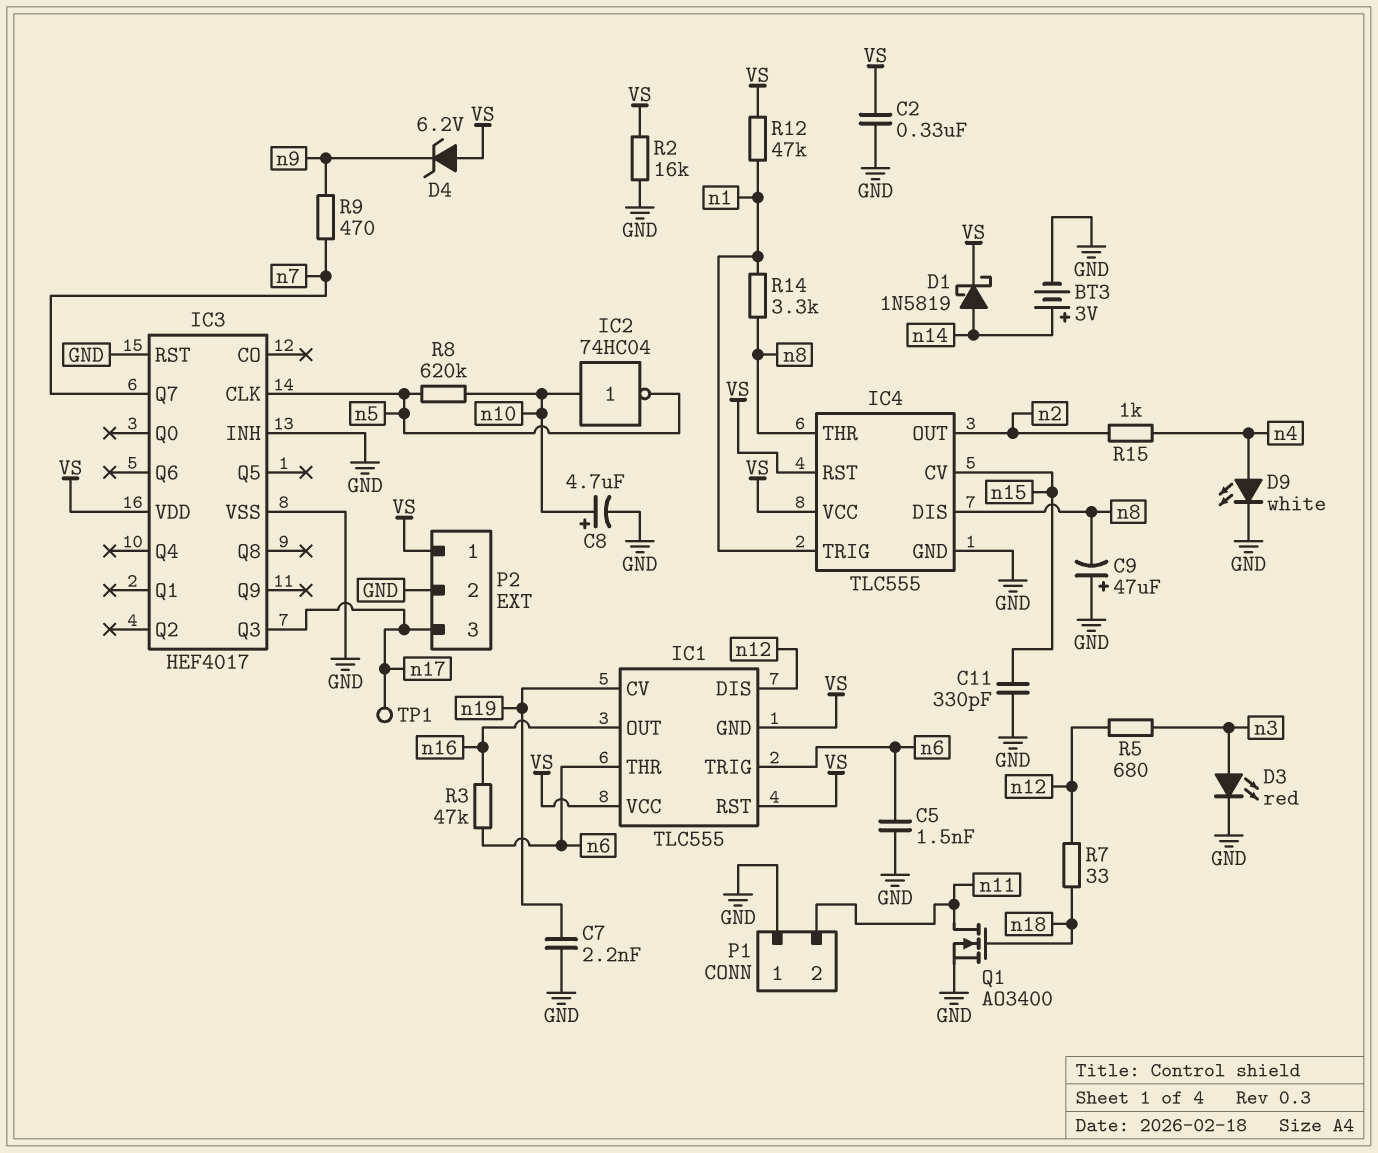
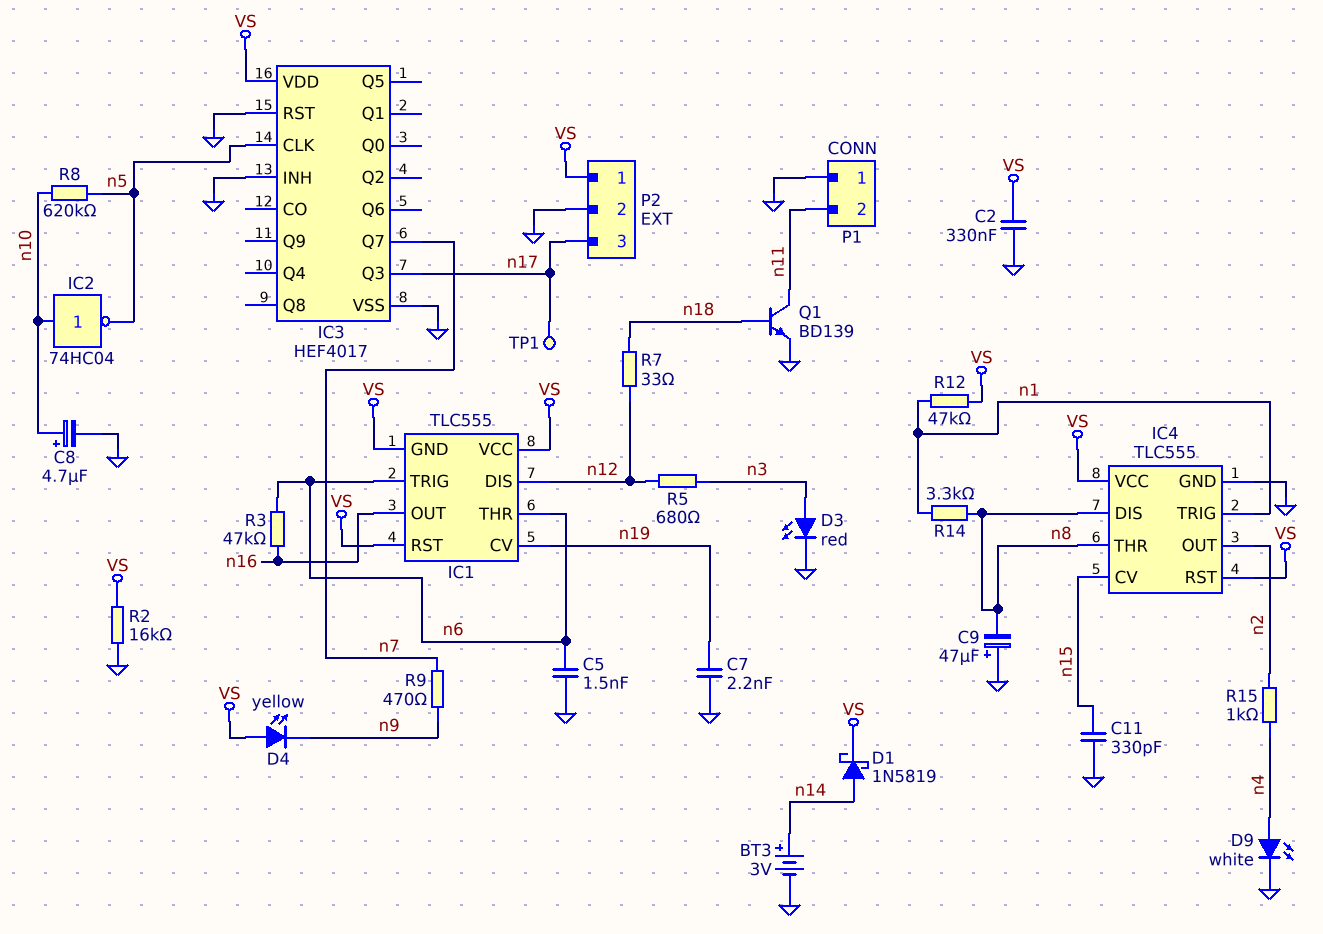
D4: zener 6.2V (A VS, K n9) -> LED yellow (A VS, K n9)
Q1: NMOS AO3400 (G n18, D n11, S GND) -> NPN BD139 (B n18, C n11, E GND)

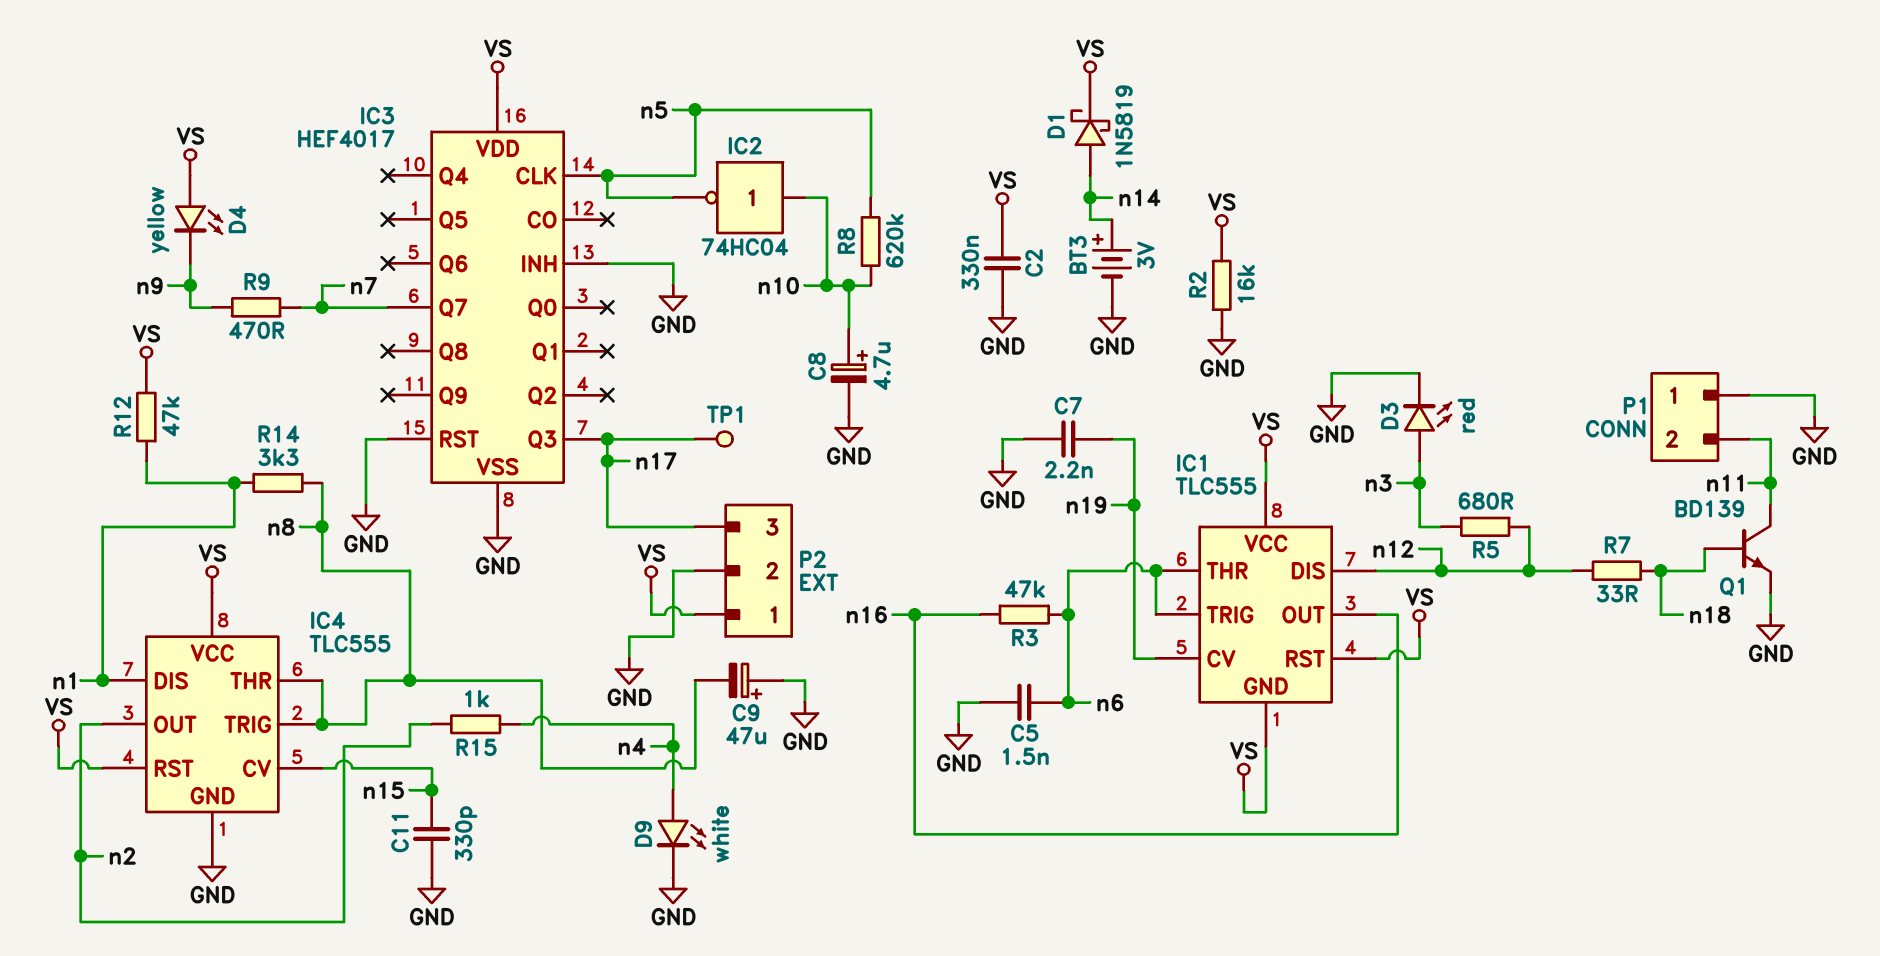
IC4 pin DIS: n8 -> n1
IC4 pin TRIG: n1 -> n8

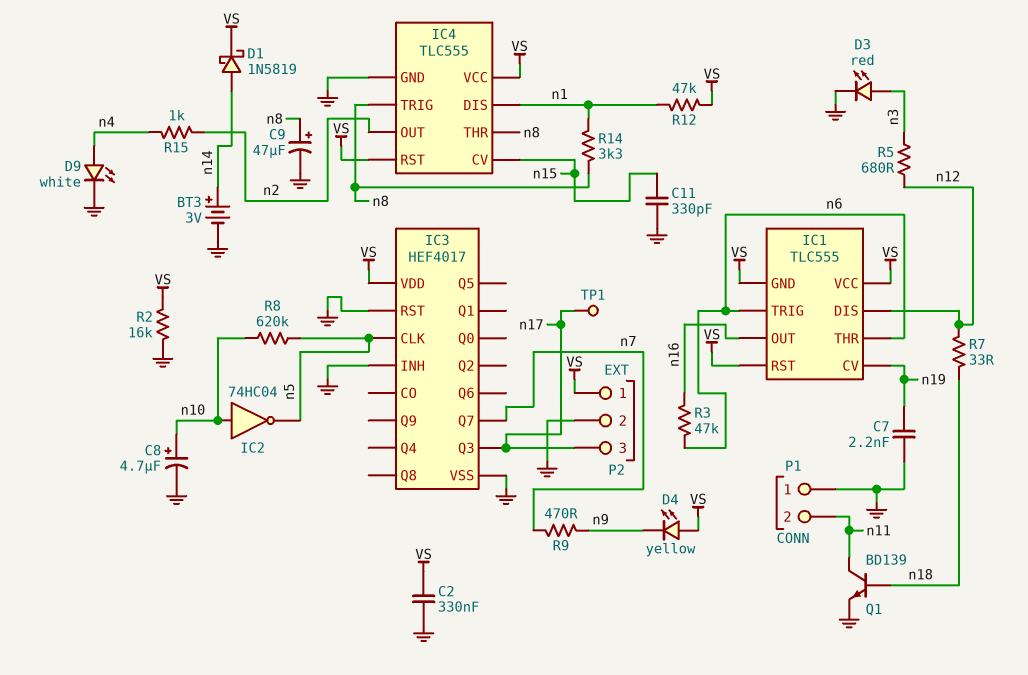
C5: 1.5nF (GND, n6) -> none
C9: 47uF (plus GND, minus n8) -> 47uF (plus n8, minus GND)

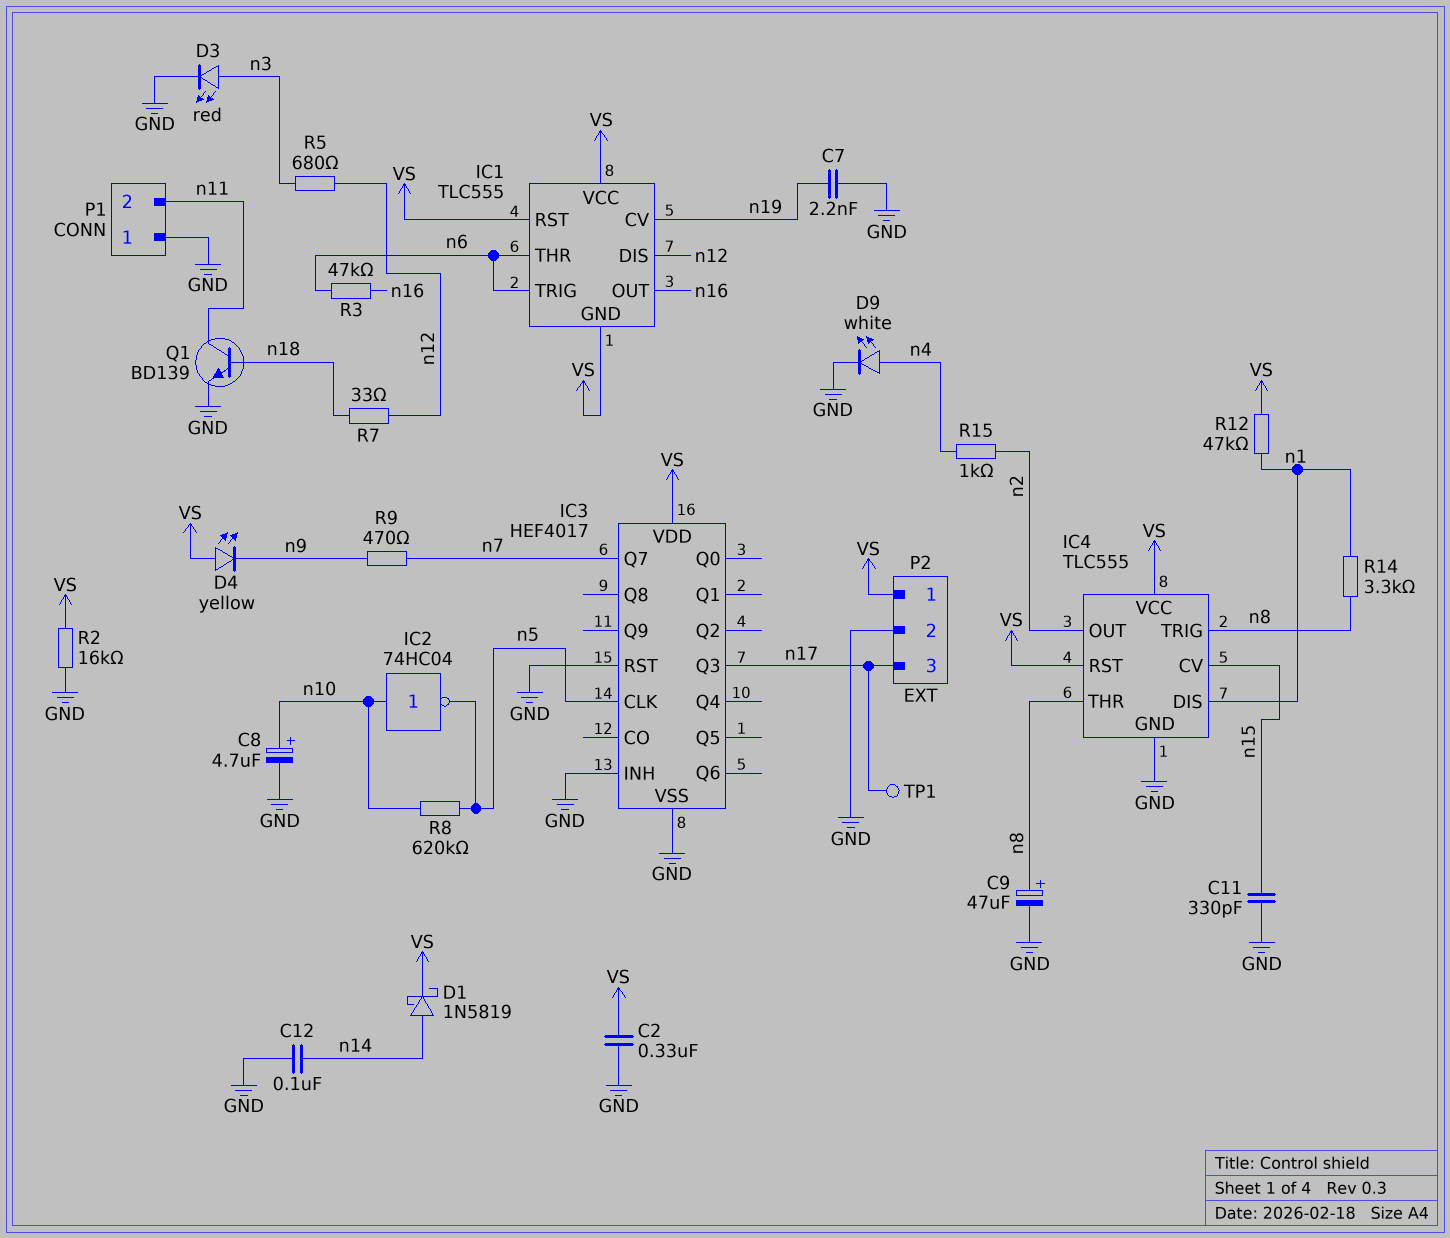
BT3: 3V (plus n14, minus GND) -> none
C12: none -> 100nF (GND, n14)

